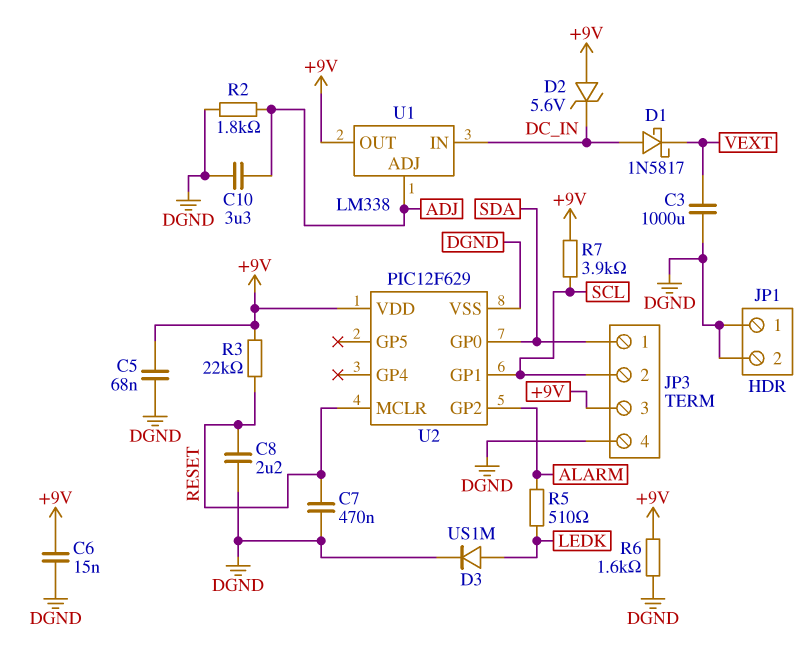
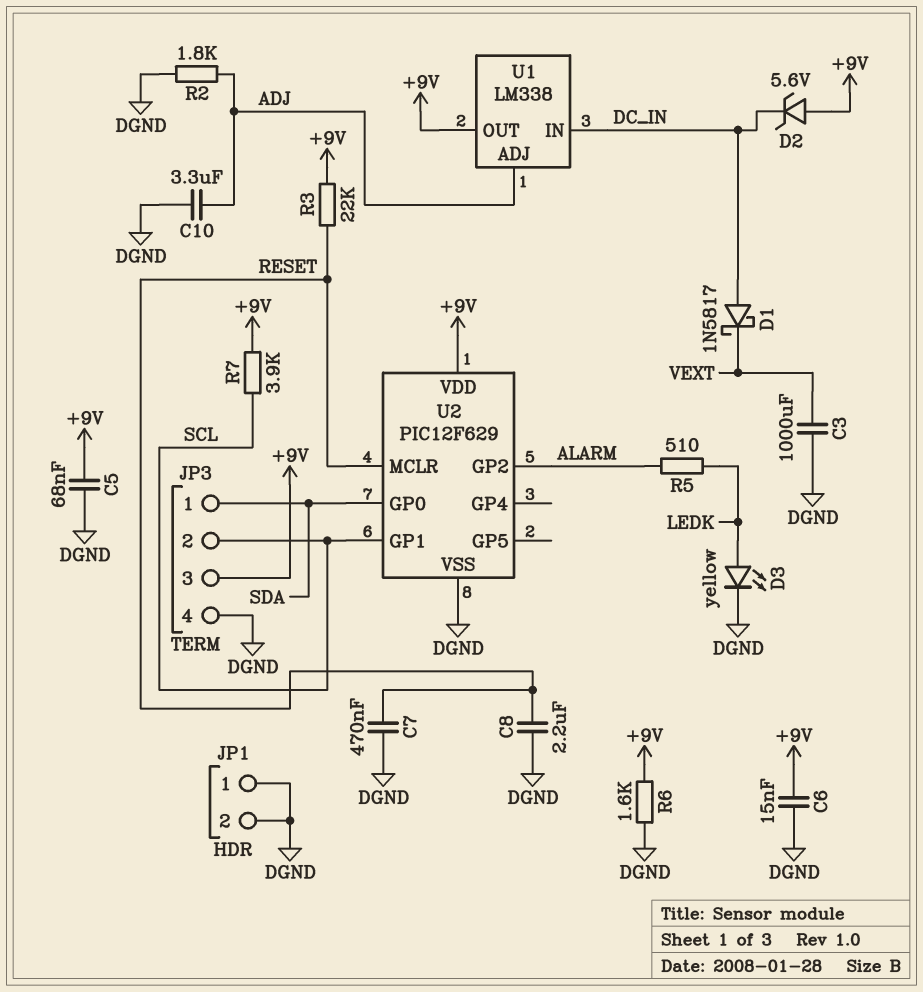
D3: diode US1M (A LEDK, K DGND) -> LED yellow (A LEDK, K DGND)

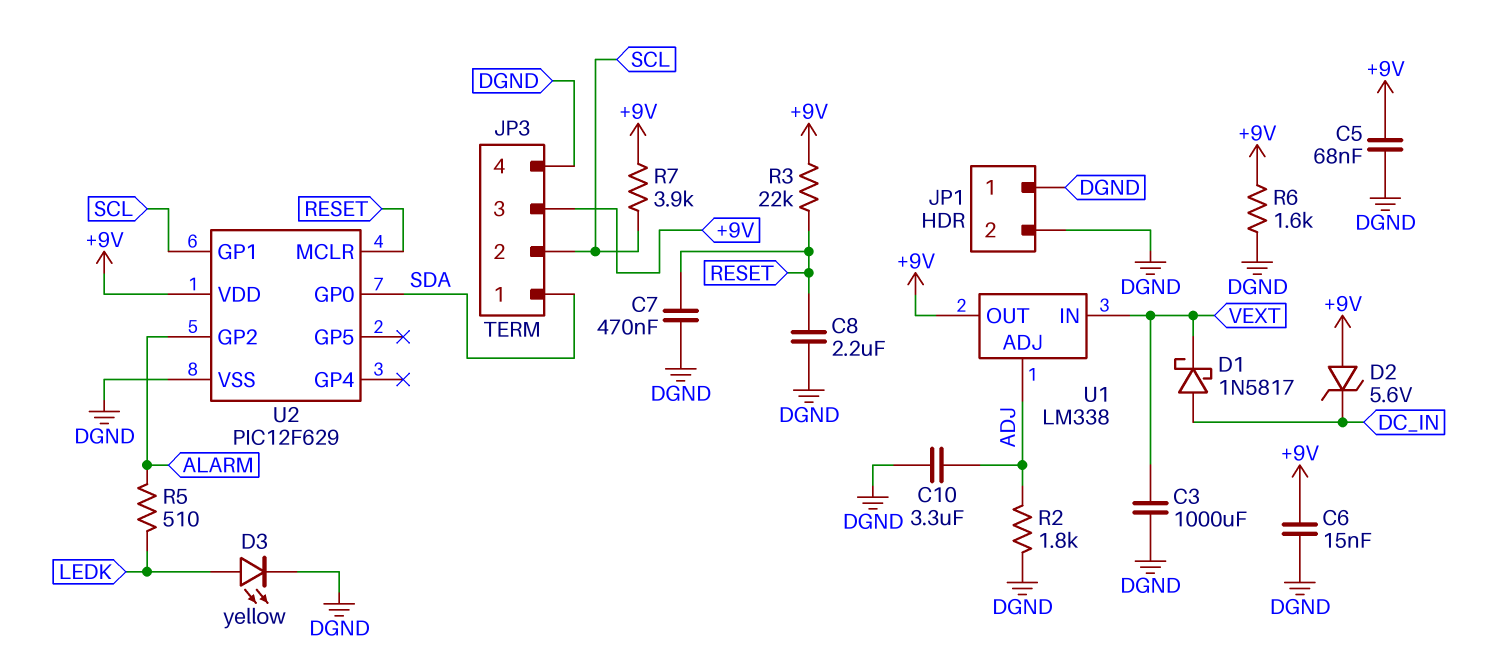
U1 pin IN: DC_IN -> VEXT

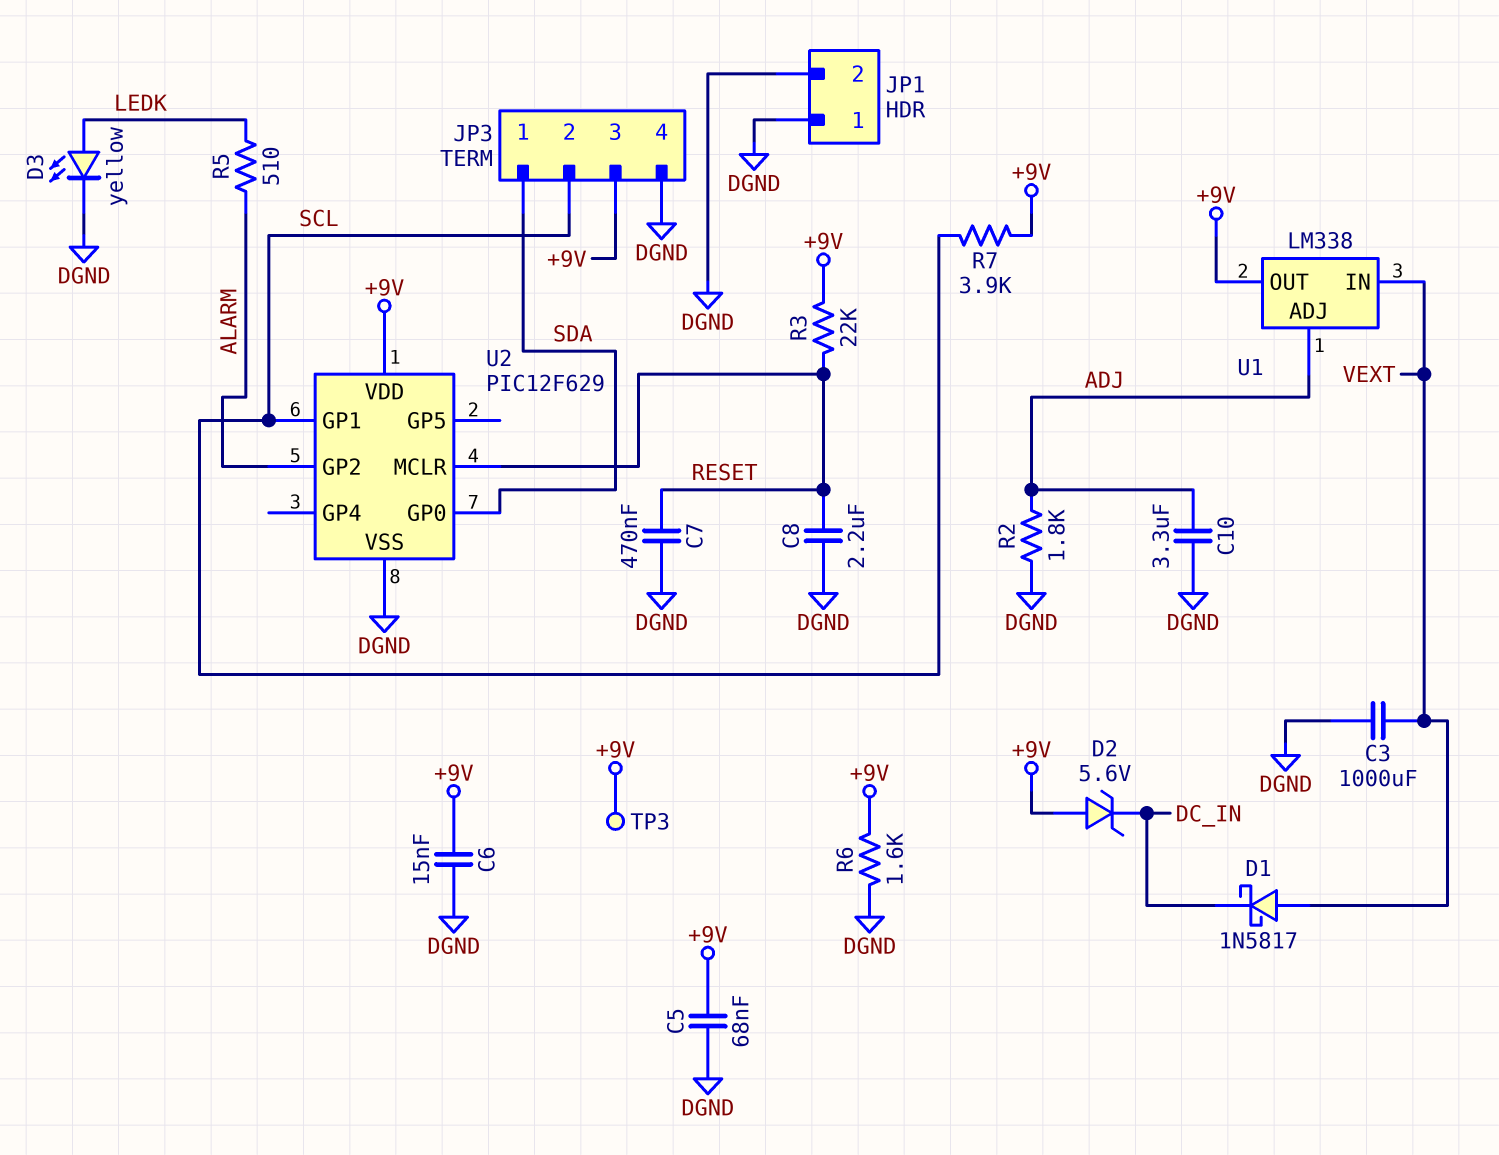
D1: schottky 1N5817 (A DC_IN, K VEXT) -> schottky 1N5817 (A VEXT, K DC_IN)
TP3: none -> test point (+9V)

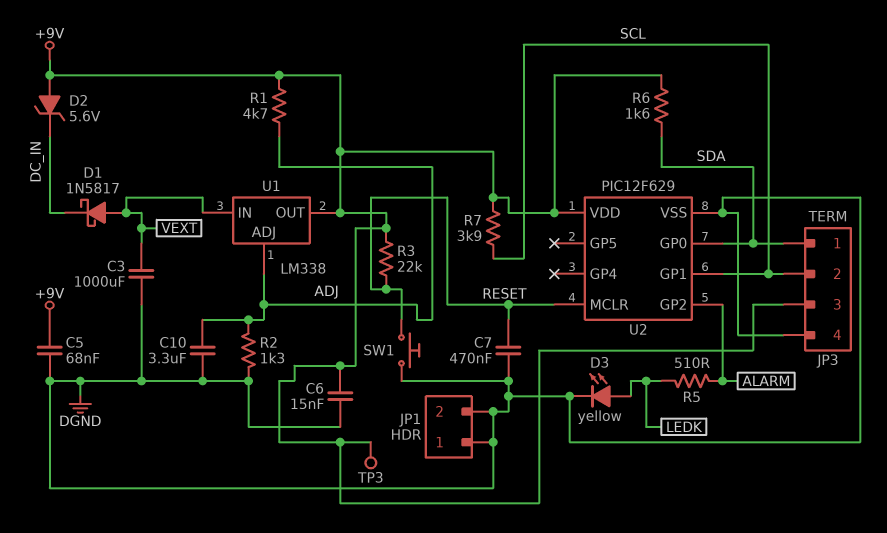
C8: 2.2uF (DGND, RESET) -> none
R1: none -> 4.7k (+9V, ADJ)
R2: 1.8k (ADJ, DGND) -> 1.3k (ADJ, DGND)
R6: 1.6k (+9V, DGND) -> 1.6k (+9V, SDA)
SW1: none -> button (DGND, RESET)

